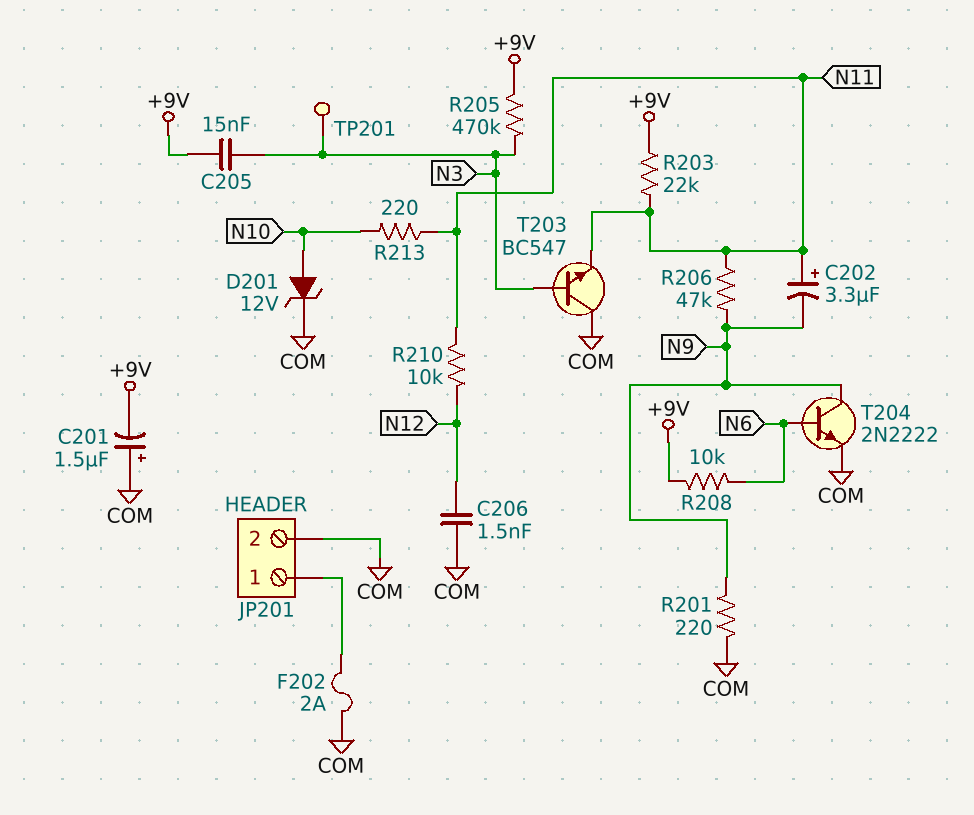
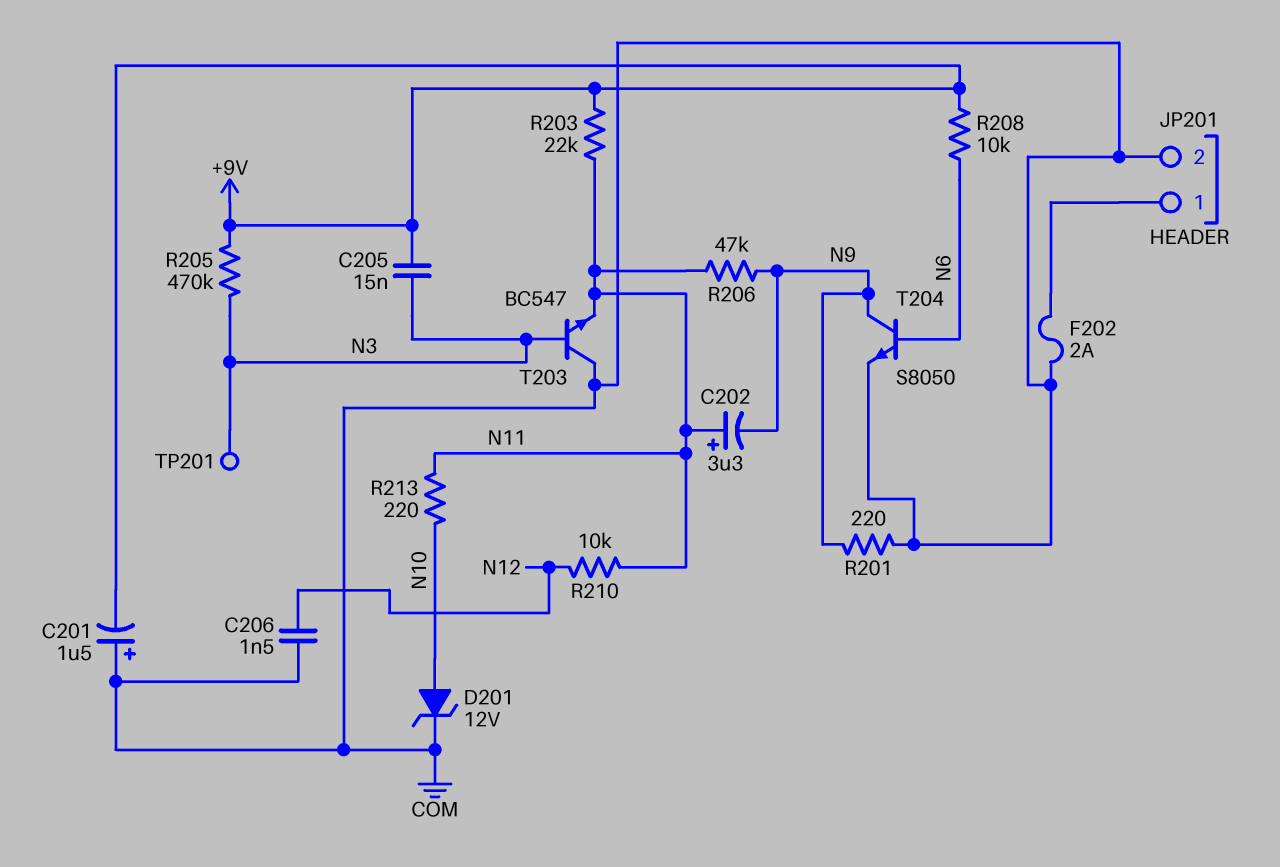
T204: NPN 2N2222 (B N6, C N9, E COM) -> NPN S8050 (B N6, C N9, E COM)

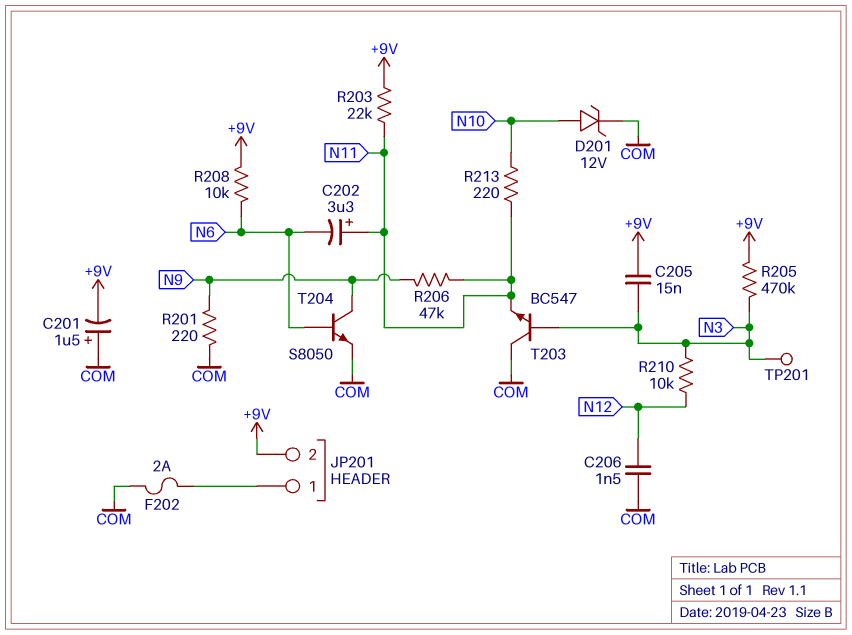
C202: 3.3uF (plus N11, minus N9) -> 3.3uF (plus N11, minus N6)
JP201 pin 2: COM -> +9V
R210: 10k (N11, N12) -> 10k (N3, N12)

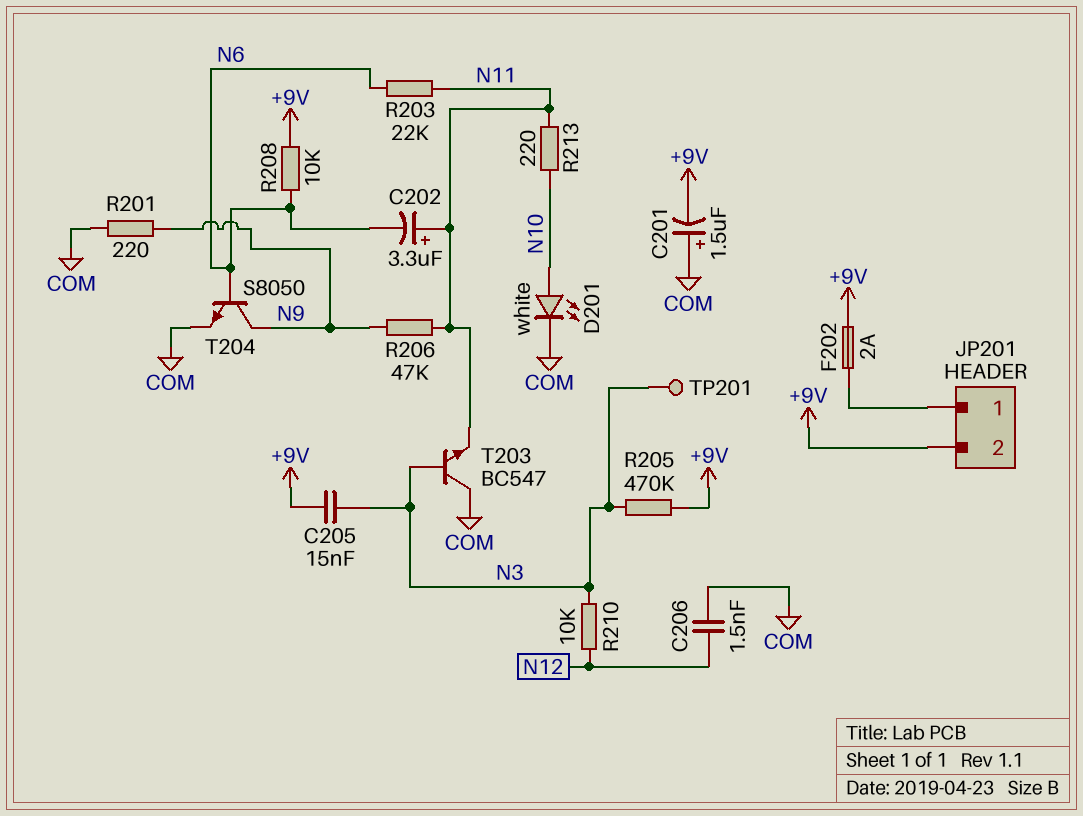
D201: zener 12V (A N10, K COM) -> LED white (A N10, K COM)
F202: 2A (COM, JP201/1) -> 2A (+9V, JP201/1)
R203: 22k (+9V, N11) -> 22k (N6, N11)

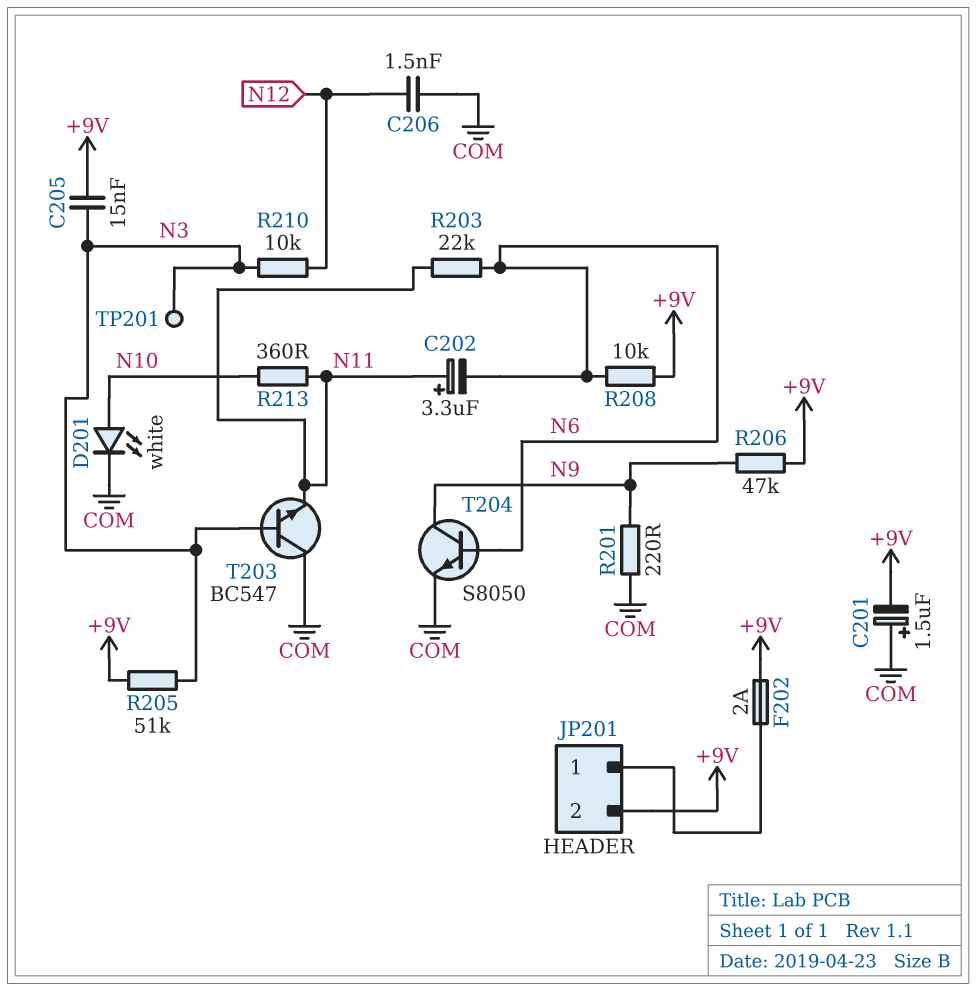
R205: 470k (+9V, N3) -> 51k (+9V, N3)
R206: 47k (N9, N11) -> 47k (+9V, N9)
R213: 220 (N10, N11) -> 360 (N10, N11)

